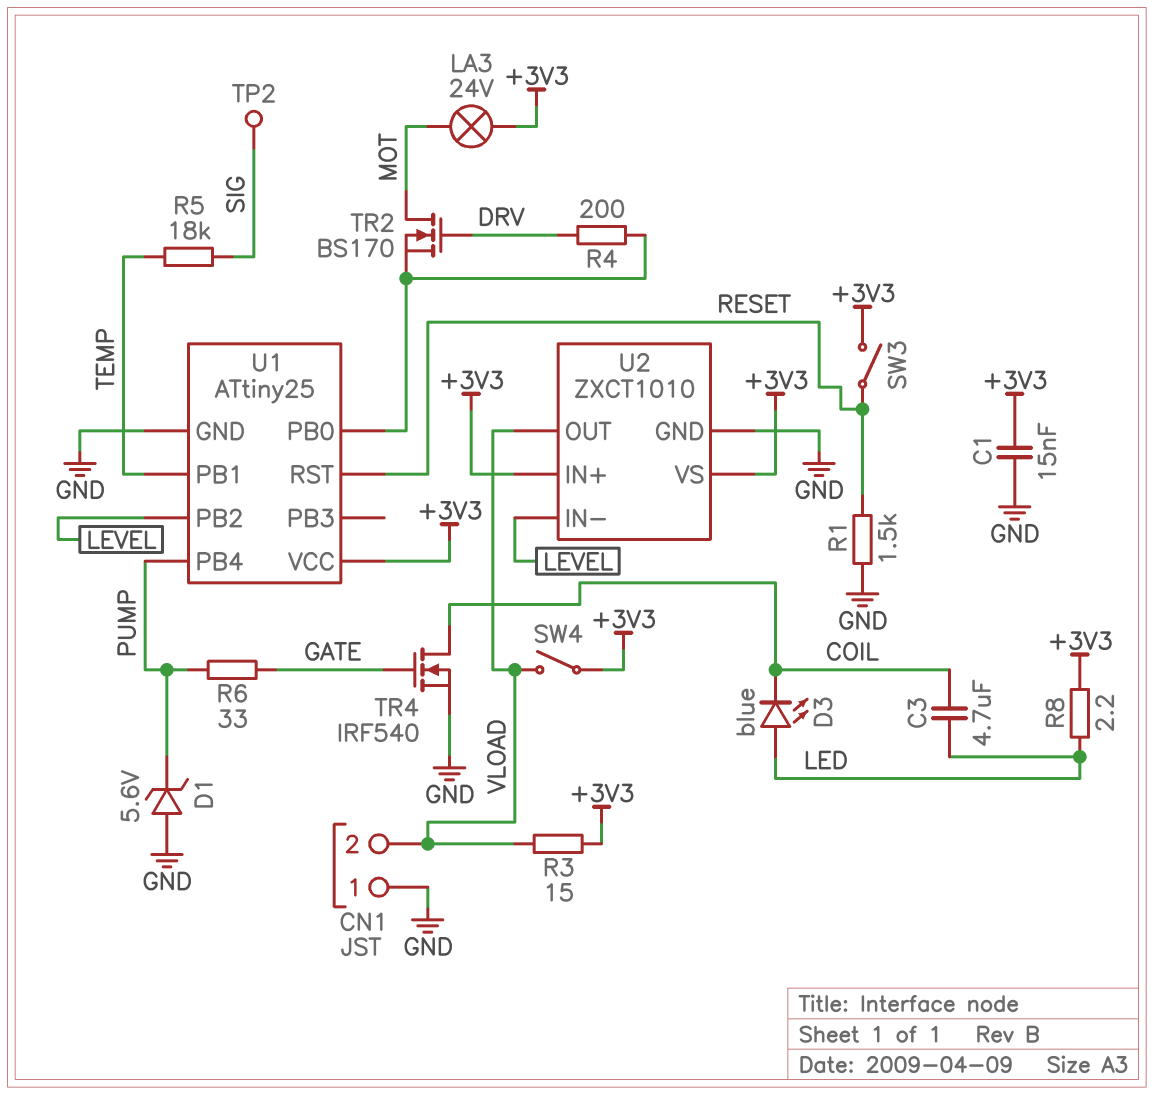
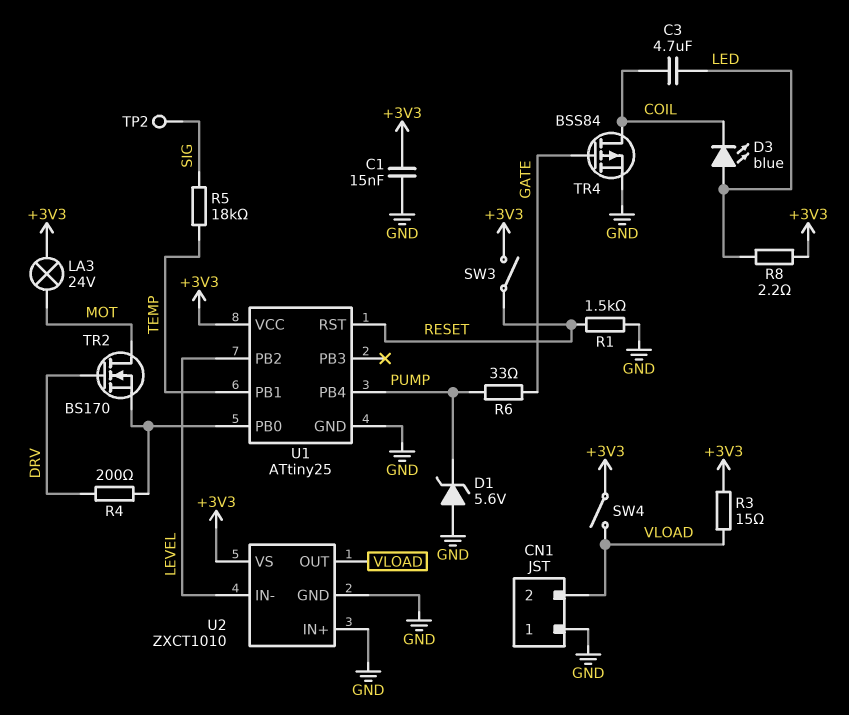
TR4: NMOS IRF540 (G GATE, D COIL, S GND) -> PMOS BSS84 (G GATE, D COIL, S GND)
U2 pin IN+: +3V3 -> GND

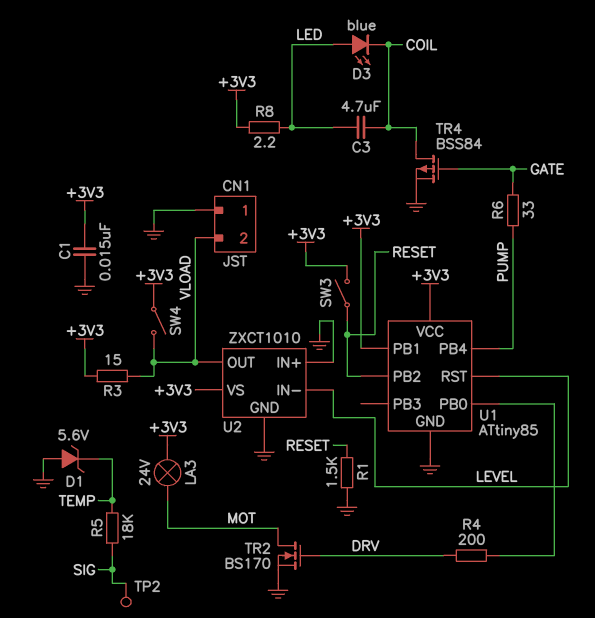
D1: zener 5.6V (A GND, K PUMP) -> zener 5.6V (A GND, K TEMP)
TR2: NMOS BS170 (G DRV, D MOT, S U1/PB0) -> NMOS BS170 (G DRV, D MOT, S GND)
U1: ATtiny25 -> ATtiny85
U1 pin PB1: TEMP -> +3V3
U1 pin PB2: LEVEL -> RESET
U1 pin RST: RESET -> LEVEL

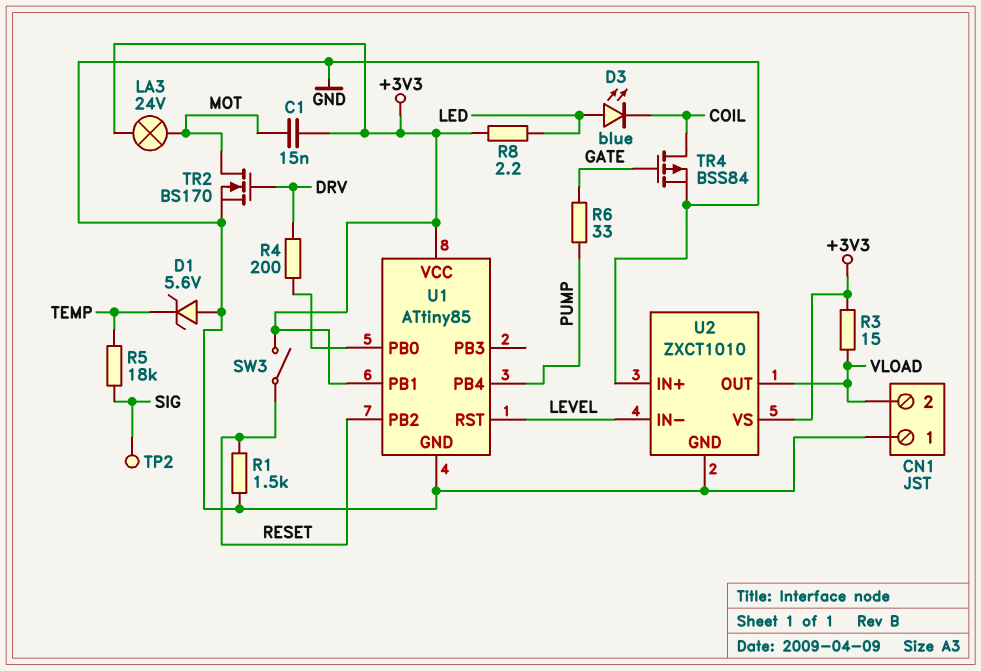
C1: 15nF (+3V3, GND) -> 15nF (+3V3, MOT)
C3: 4.7uF (COIL, LED) -> none
SW4: switch (+3V3, VLOAD) -> none

